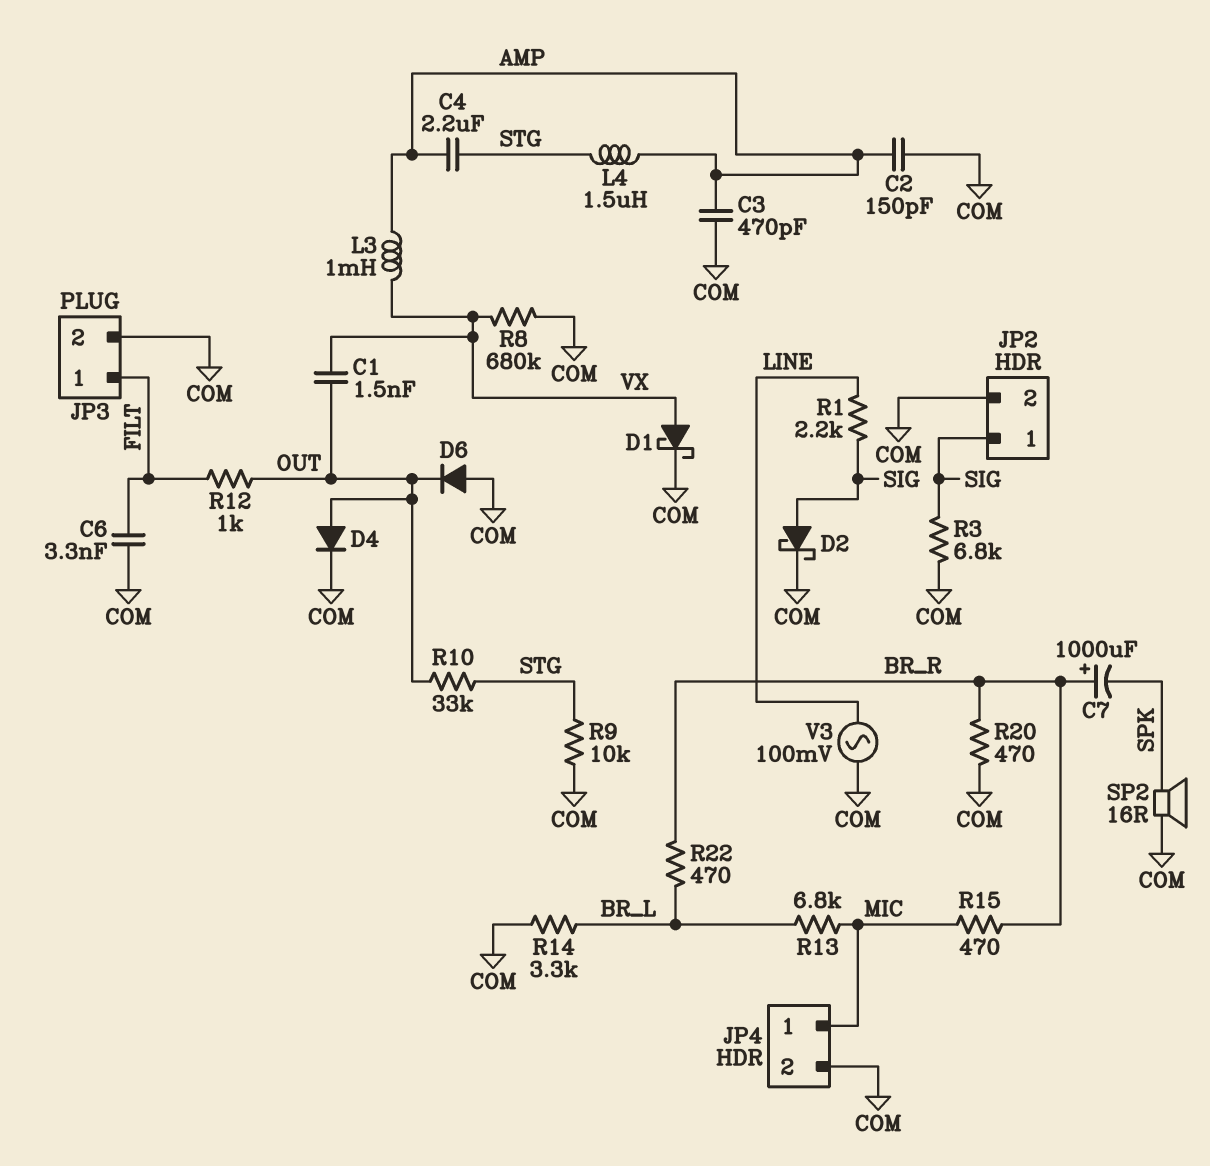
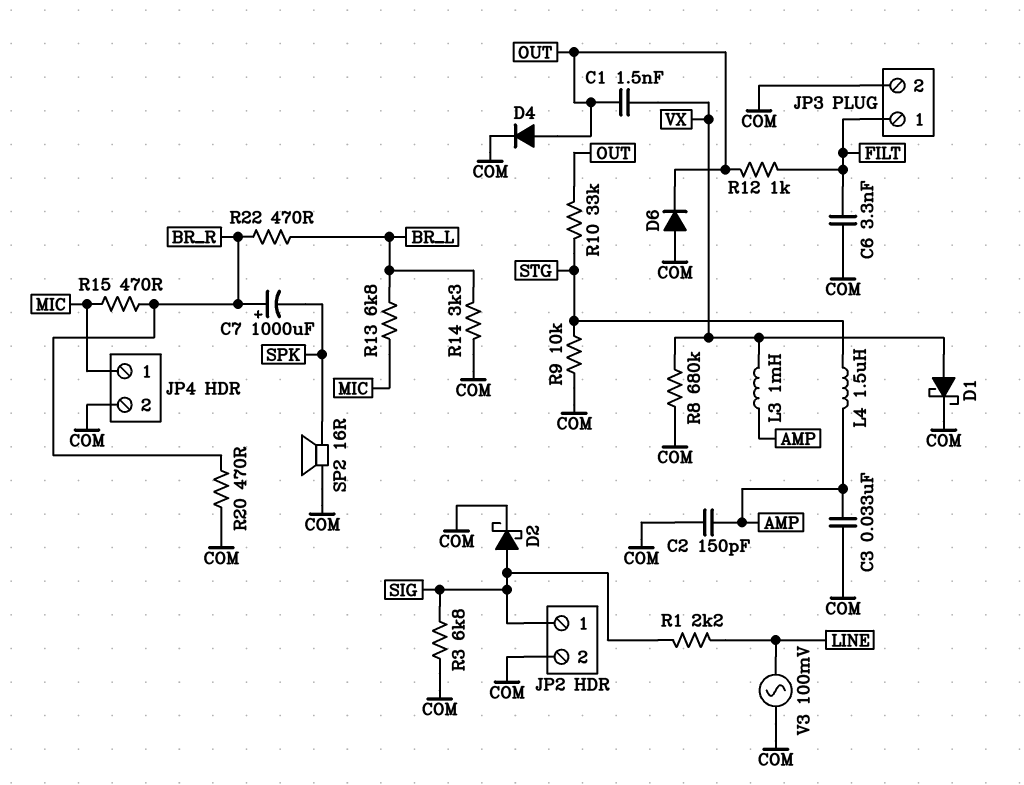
C3: 470pF (AMP, COM) -> 33nF (AMP, COM)
C4: 2.2uF (AMP, STG) -> none

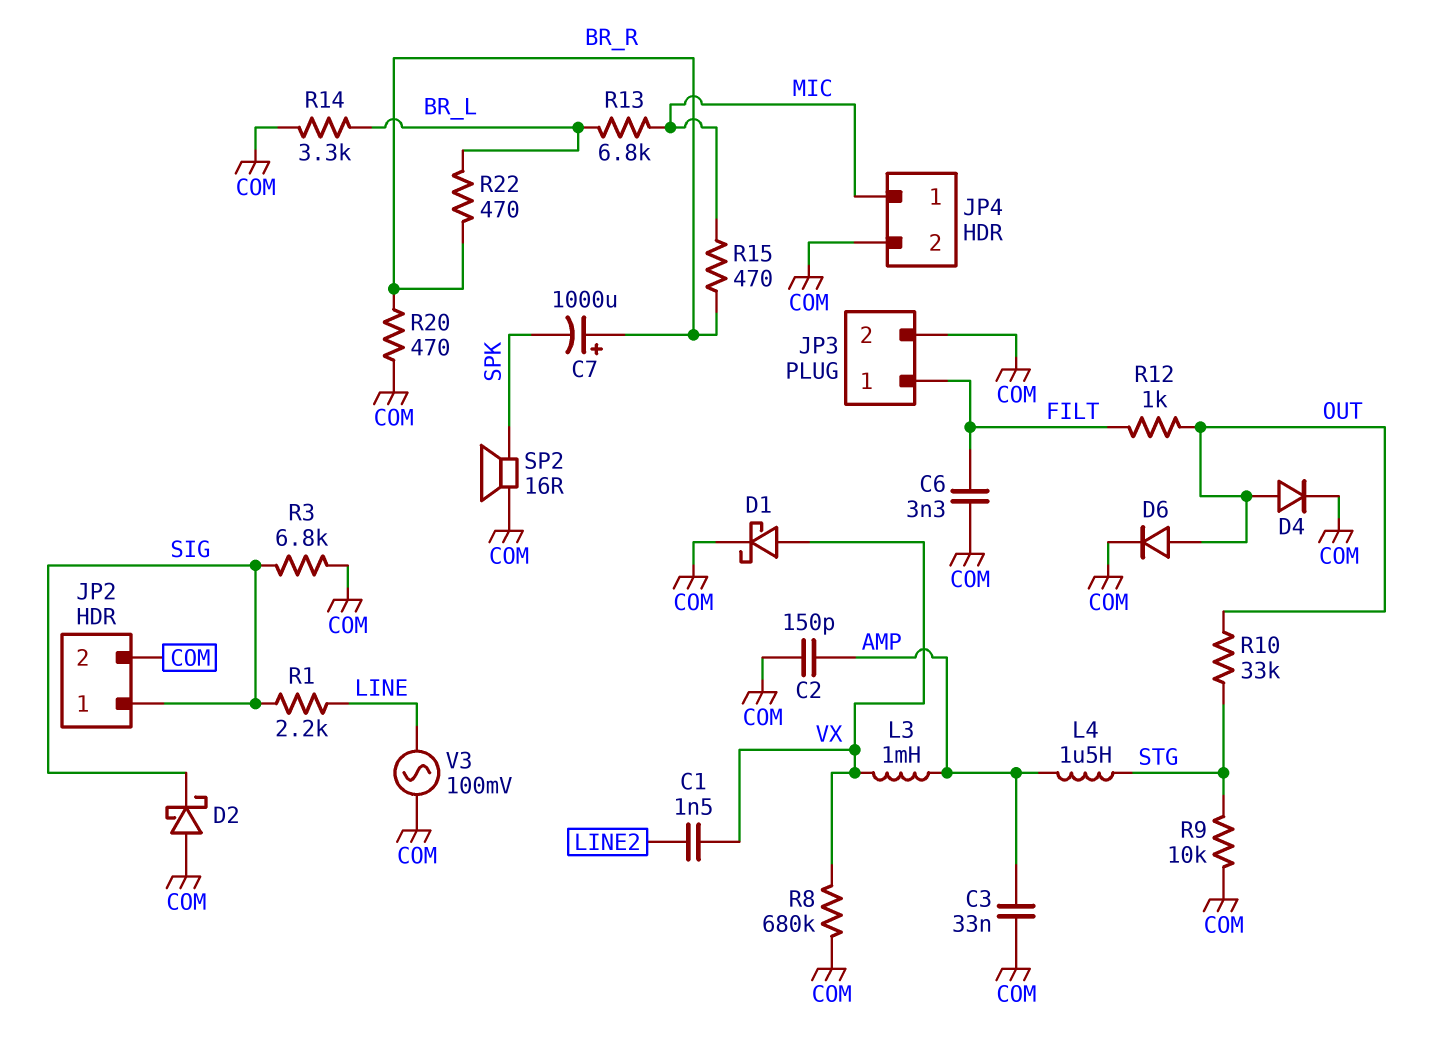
C1: 1.5nF (OUT, VX) -> 1.5nF (LINE2, VX)
D2: schottky (A SIG, K COM) -> schottky (A COM, K SIG)
D6: diode (A COM, K OUT) -> diode (A OUT, K COM)

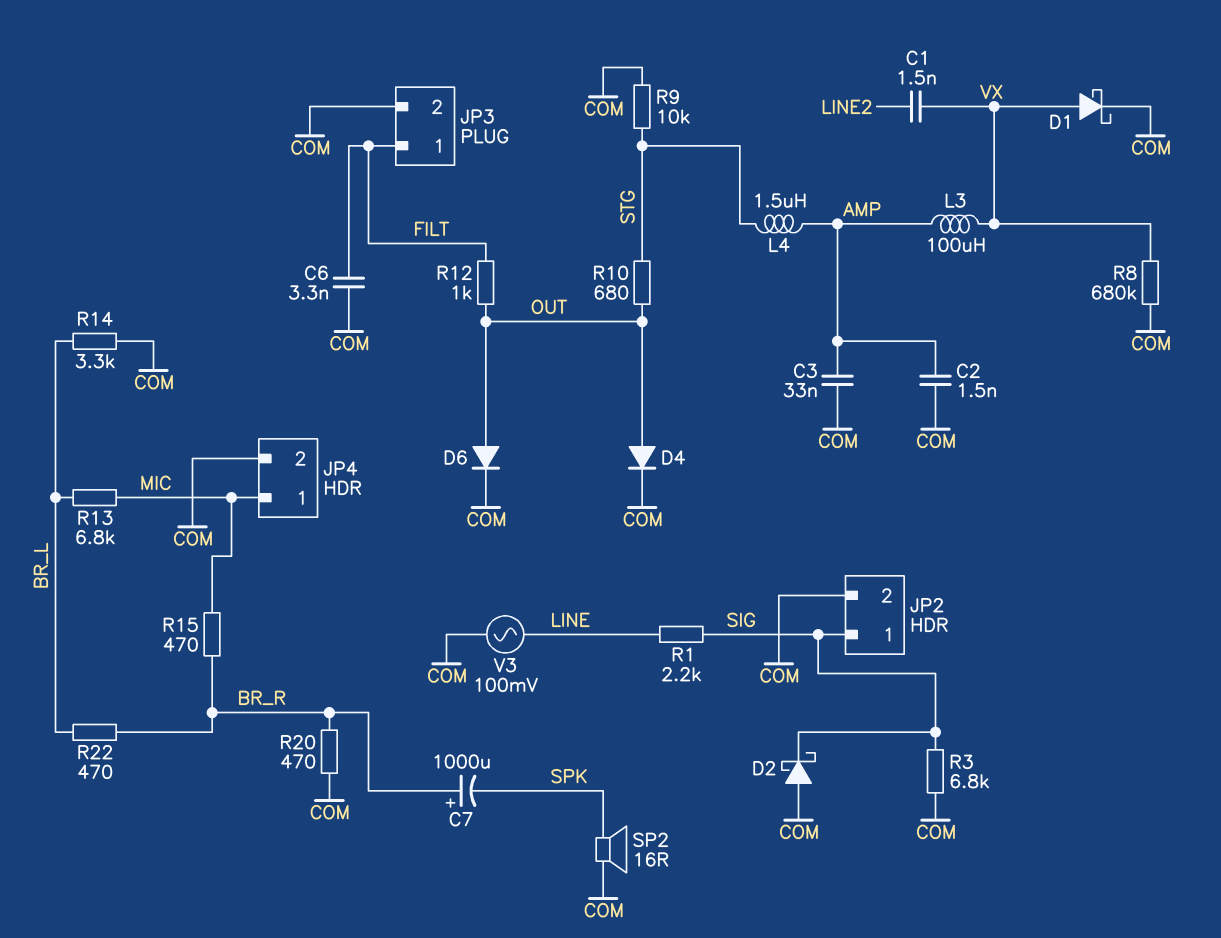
C2: 150pF (AMP, COM) -> 1.5nF (AMP, COM)
L3: 1mH (AMP, VX) -> 100uH (AMP, VX)
R10: 33k (OUT, STG) -> 680 (OUT, STG)

